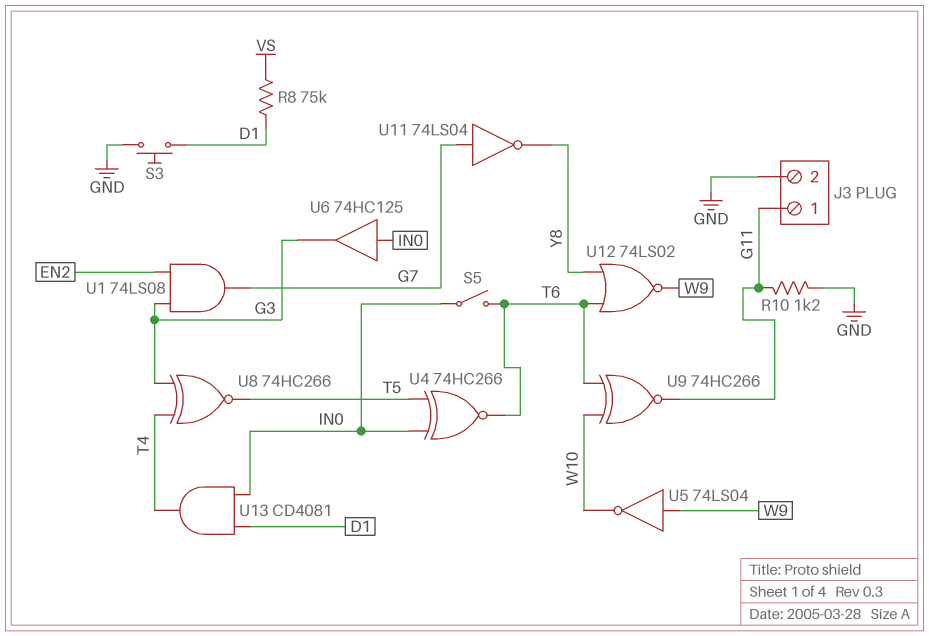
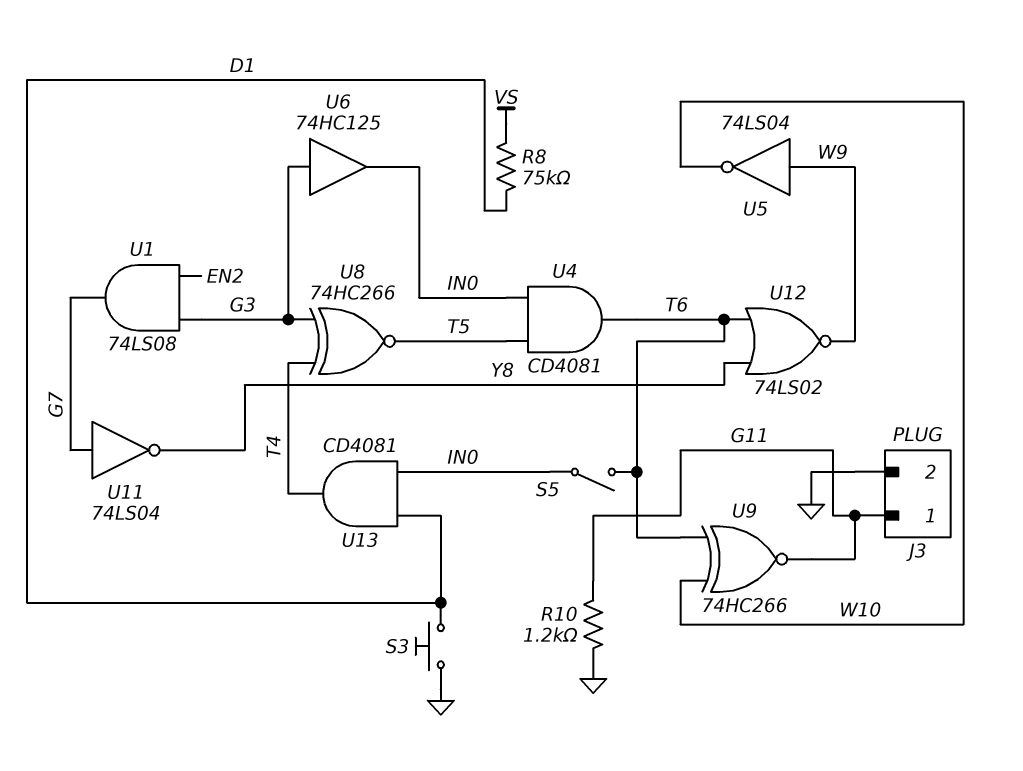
U4: XNOR 74HC266 (in IN0, in T5, out T6) -> AND CD4081 (in IN0, in T5, out T6)
U6: buffer 74HC125 (in IN0, out G3) -> buffer 74HC125 (in G3, out IN0)

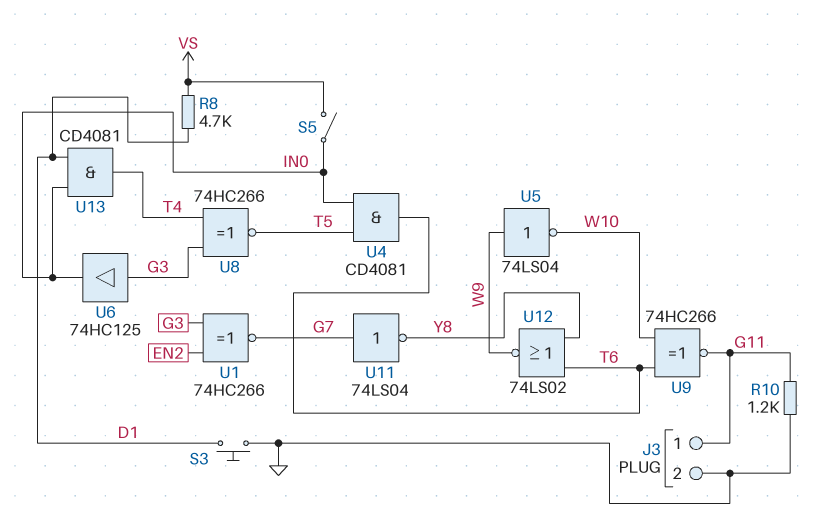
R8: 75k (D1, VS) -> 4.7k (D1, VS)
S5: switch (IN0, T6) -> switch (IN0, VS)
U1: AND 74LS08 (in EN2, in G3, out G7) -> XNOR 74HC266 (in EN2, in G3, out G7)

